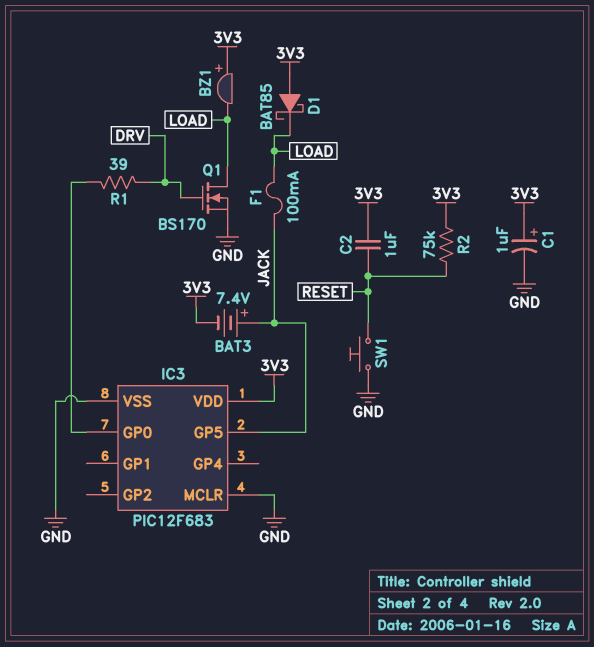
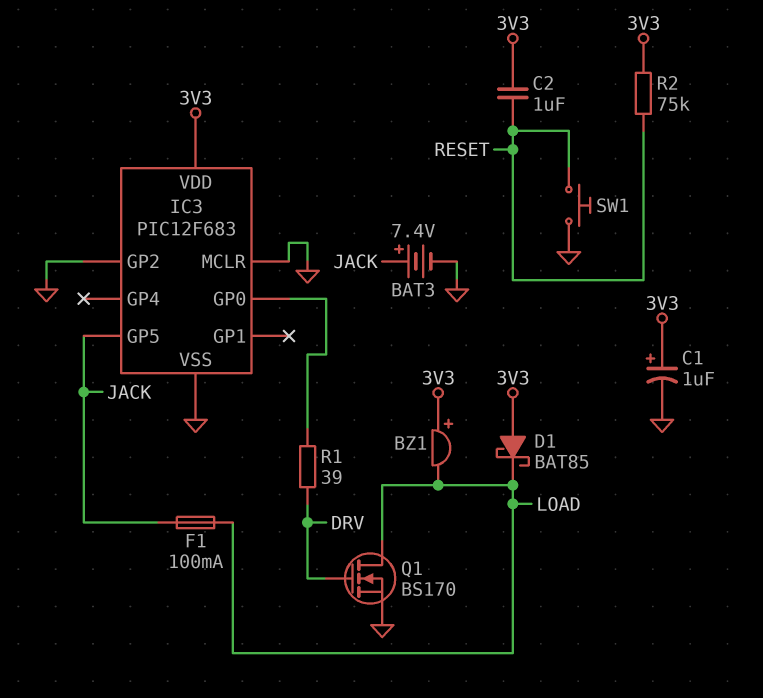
BAT3: 7.4V (plus JACK, minus 3V3) -> 7.4V (plus JACK, minus GND)
IC3 pin GP2: none -> GND

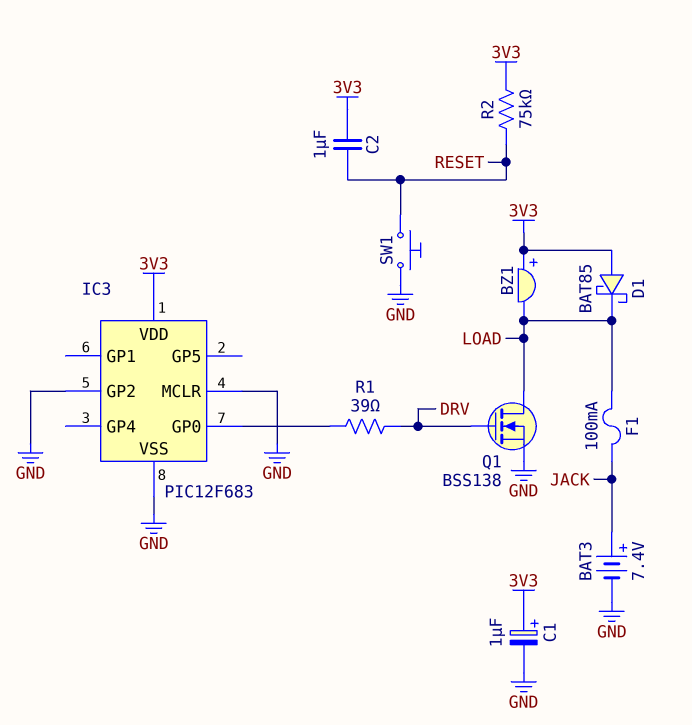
IC3 pin GP5: JACK -> none
Q1: NMOS BS170 (G DRV, D LOAD, S GND) -> NMOS BSS138 (G DRV, D LOAD, S GND)

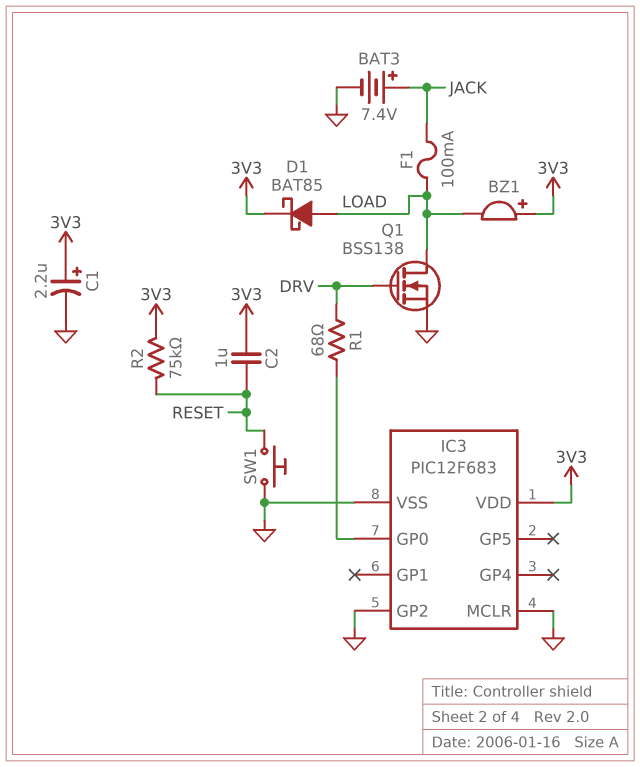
C1: 1uF (plus 3V3, minus GND) -> 2.2uF (plus 3V3, minus GND)
D1: schottky BAT85 (A 3V3, K LOAD) -> schottky BAT85 (A LOAD, K 3V3)
R1: 39 (DRV, IC3/GP0) -> 68 (DRV, IC3/GP0)

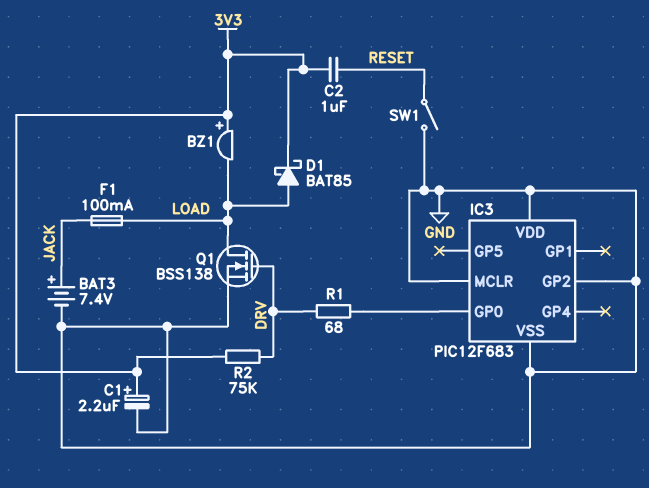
IC3 pin VDD: 3V3 -> GND
R2: 75k (3V3, RESET) -> 75k (3V3, DRV)
SW1: button (GND, RESET) -> switch (GND, RESET)

